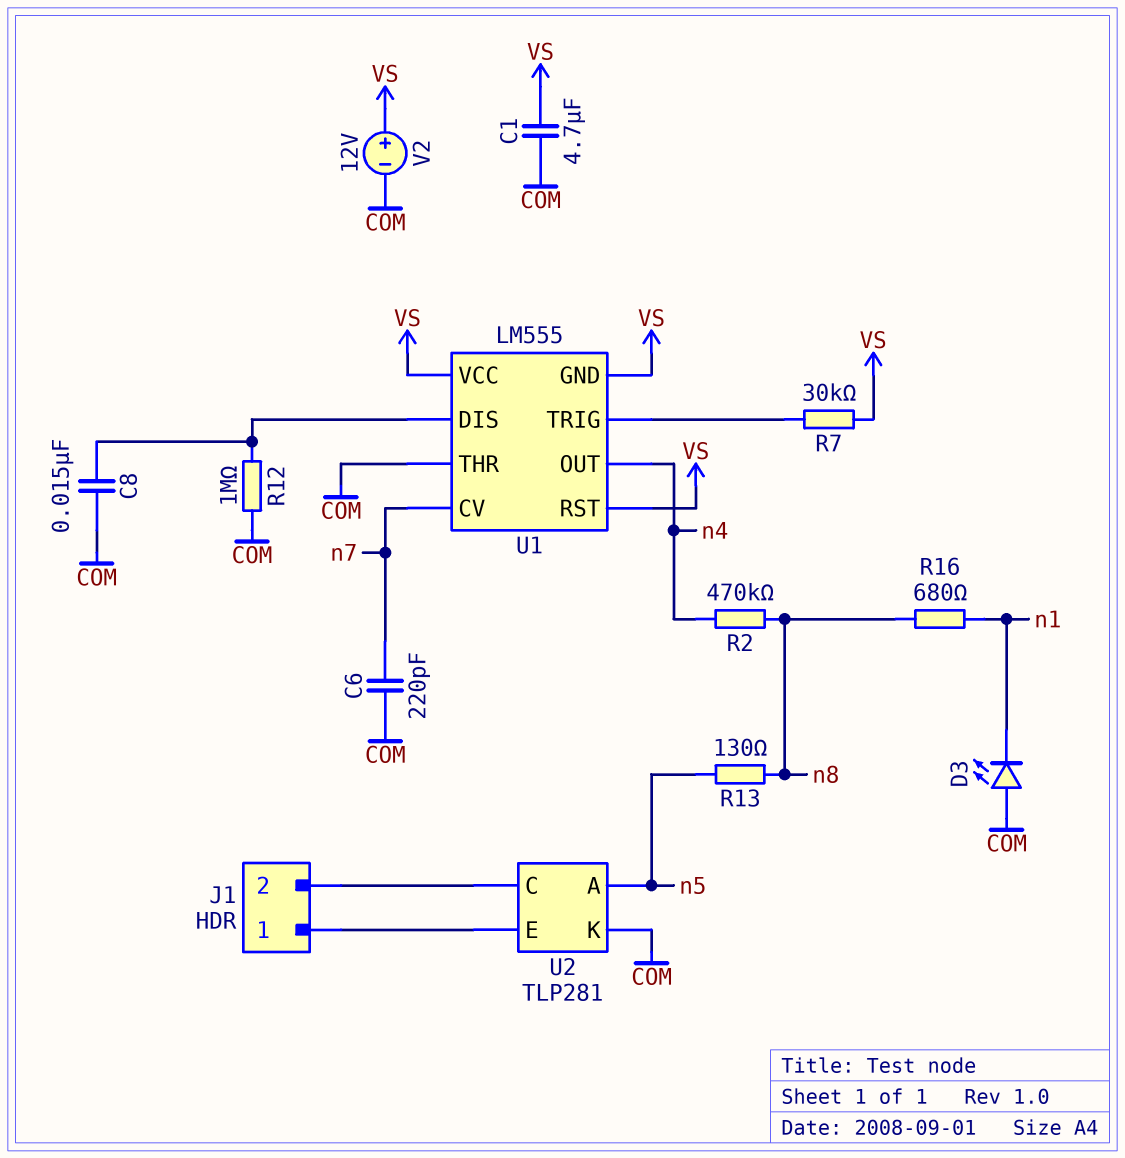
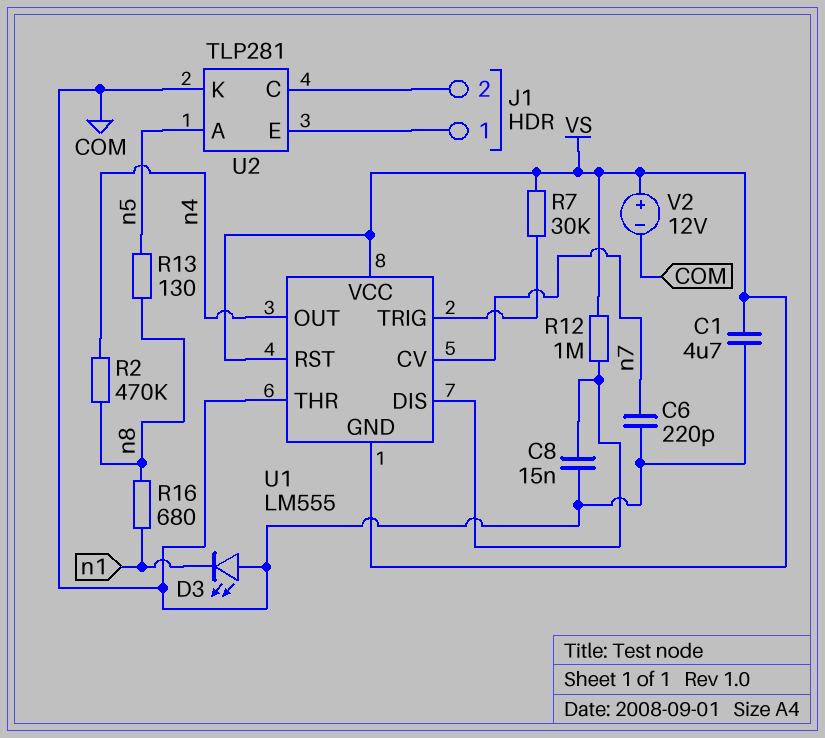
R12: 1M (COM, U1/DIS) -> 1M (U1/DIS, VS)

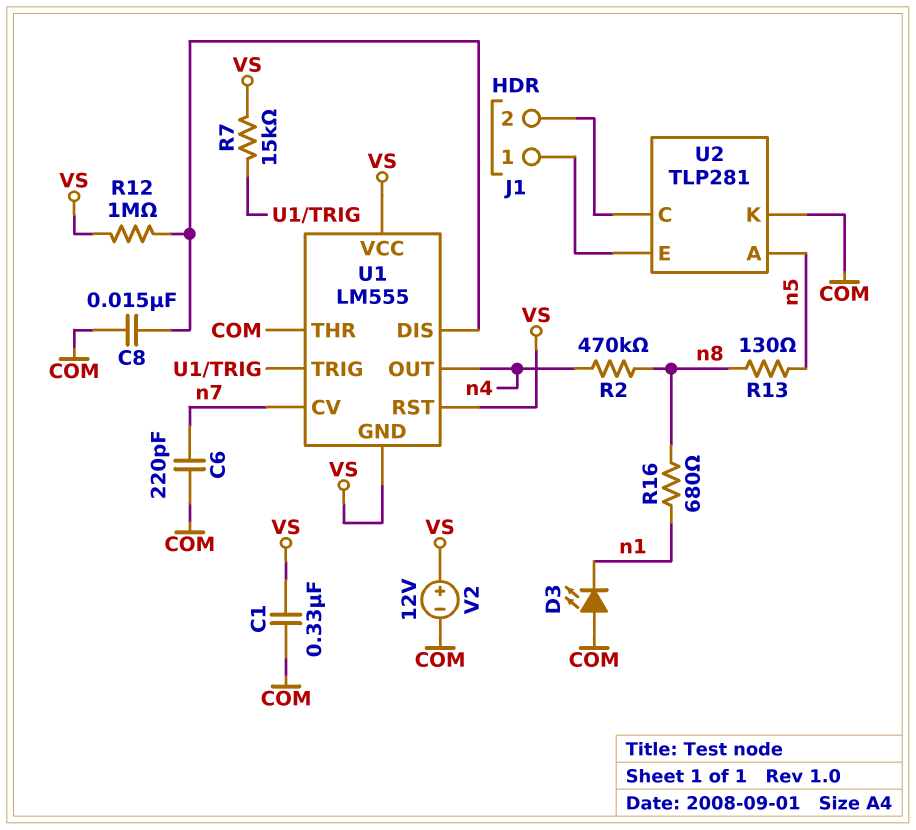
C1: 4.7uF (COM, VS) -> 330nF (COM, VS)
R7: 30k (U1/TRIG, VS) -> 15k (U1/TRIG, VS)

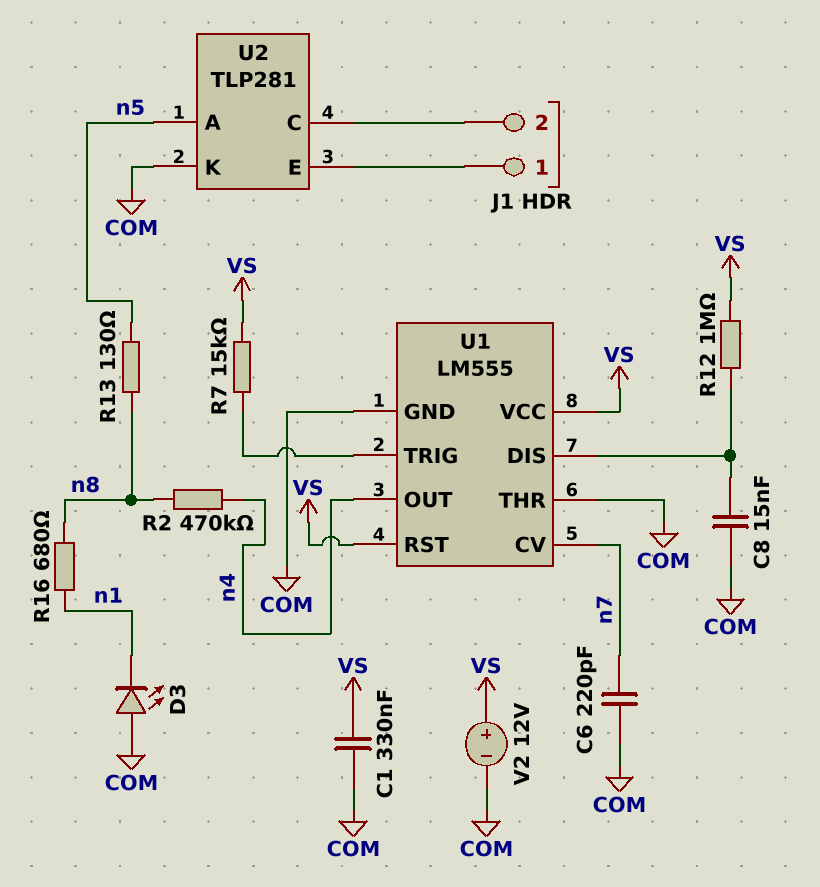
U1 pin GND: VS -> COM

